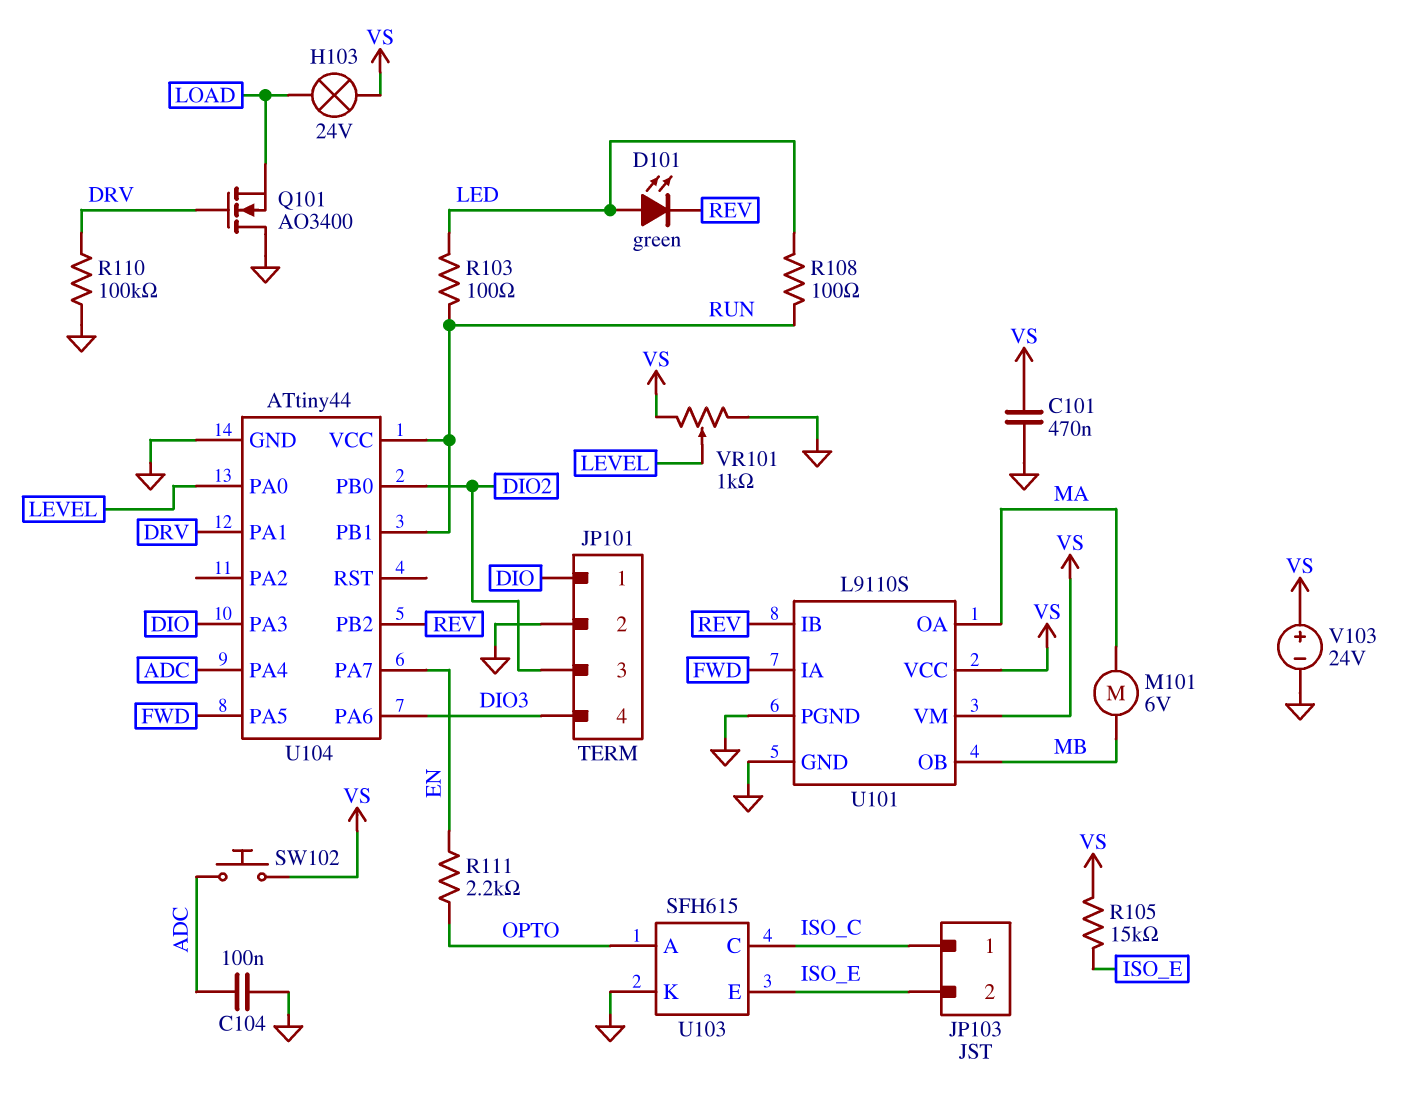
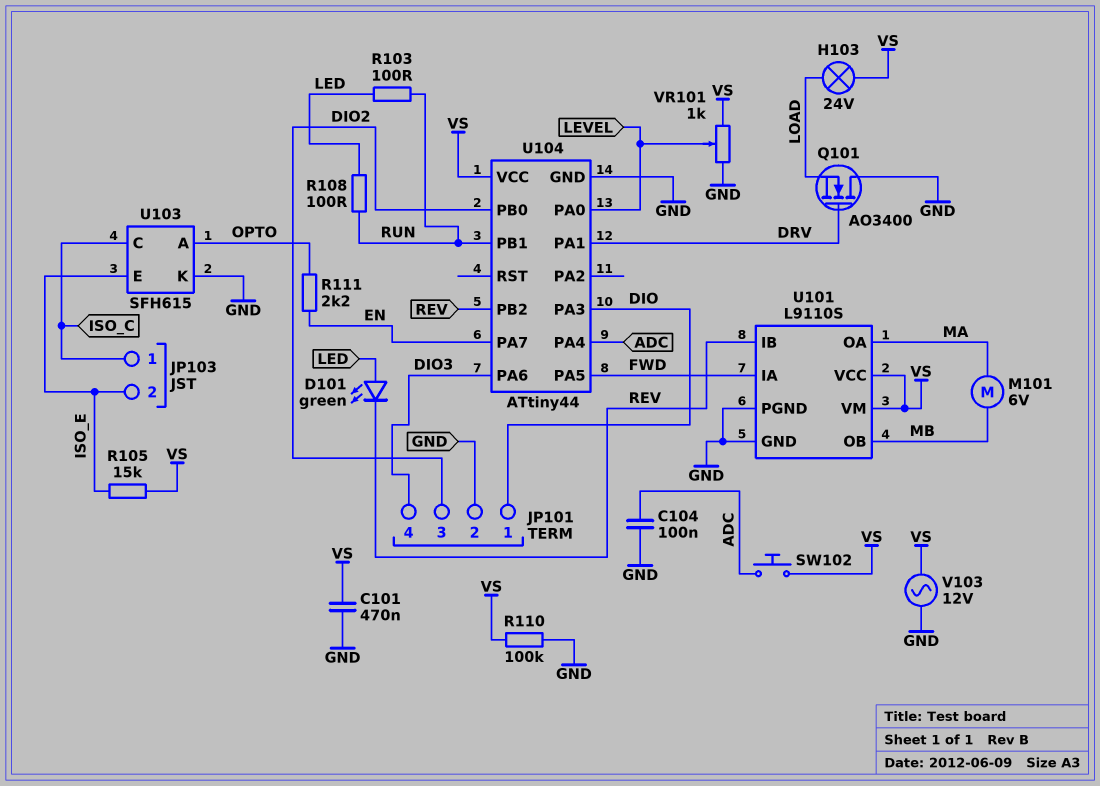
R110: 100k (DRV, GND) -> 100k (GND, VS)
U104 pin VCC: RUN -> VS
V103: 24V (plus VS, minus GND) -> AC 12V (GND, VS)

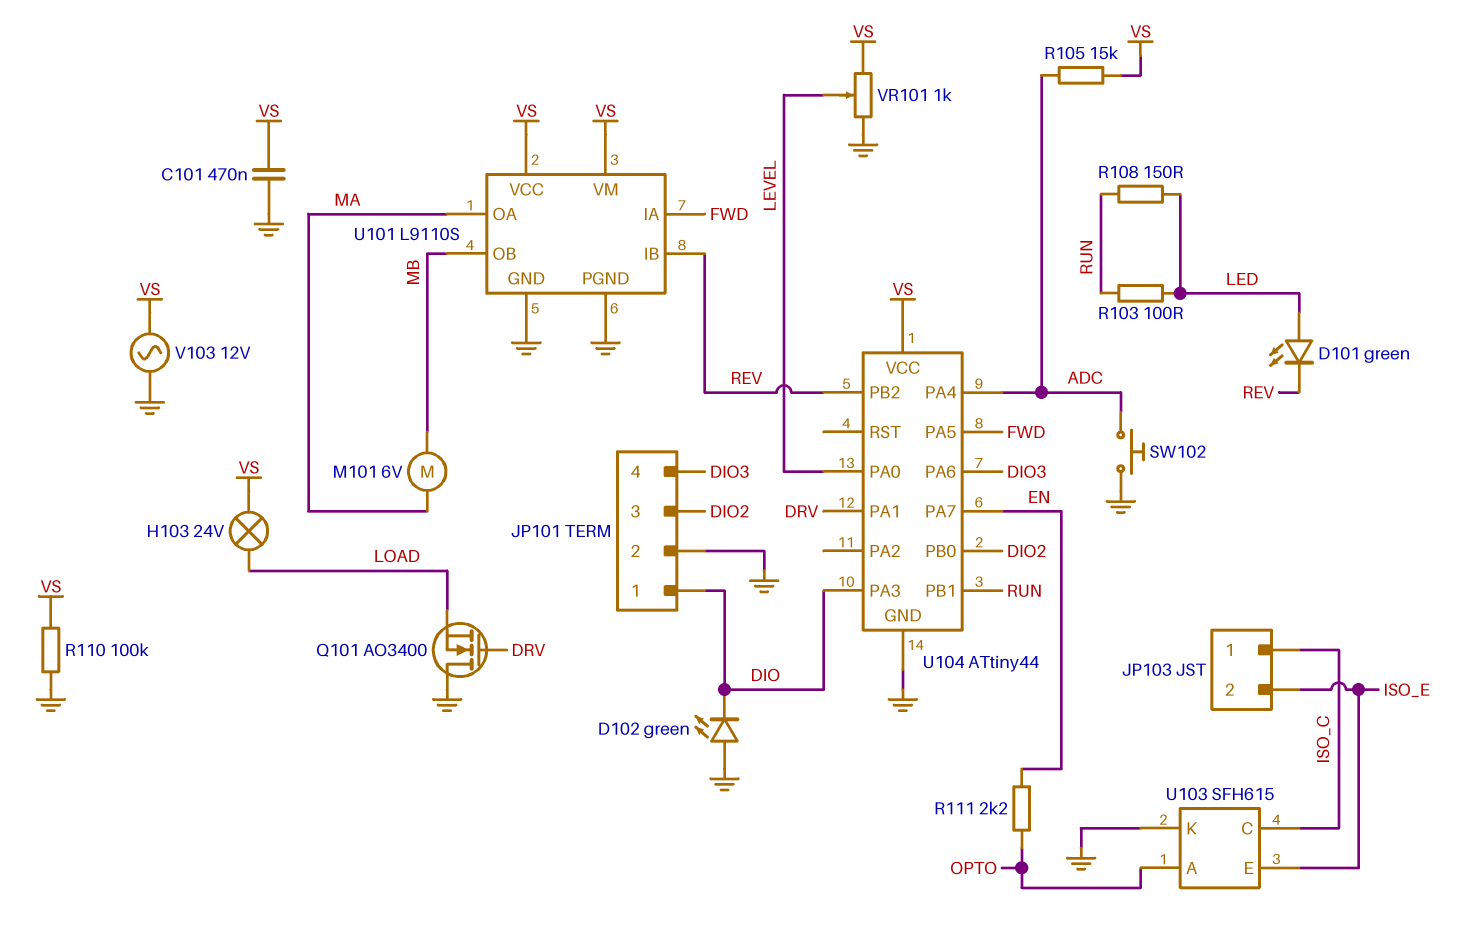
C104: 100nF (ADC, GND) -> none
D102: none -> LED green (A GND, K DIO)
R105: 15k (ISO_E, VS) -> 15k (ADC, VS)
R108: 100 (LED, RUN) -> 150 (LED, RUN)
SW102: button (ADC, VS) -> button (ADC, GND)

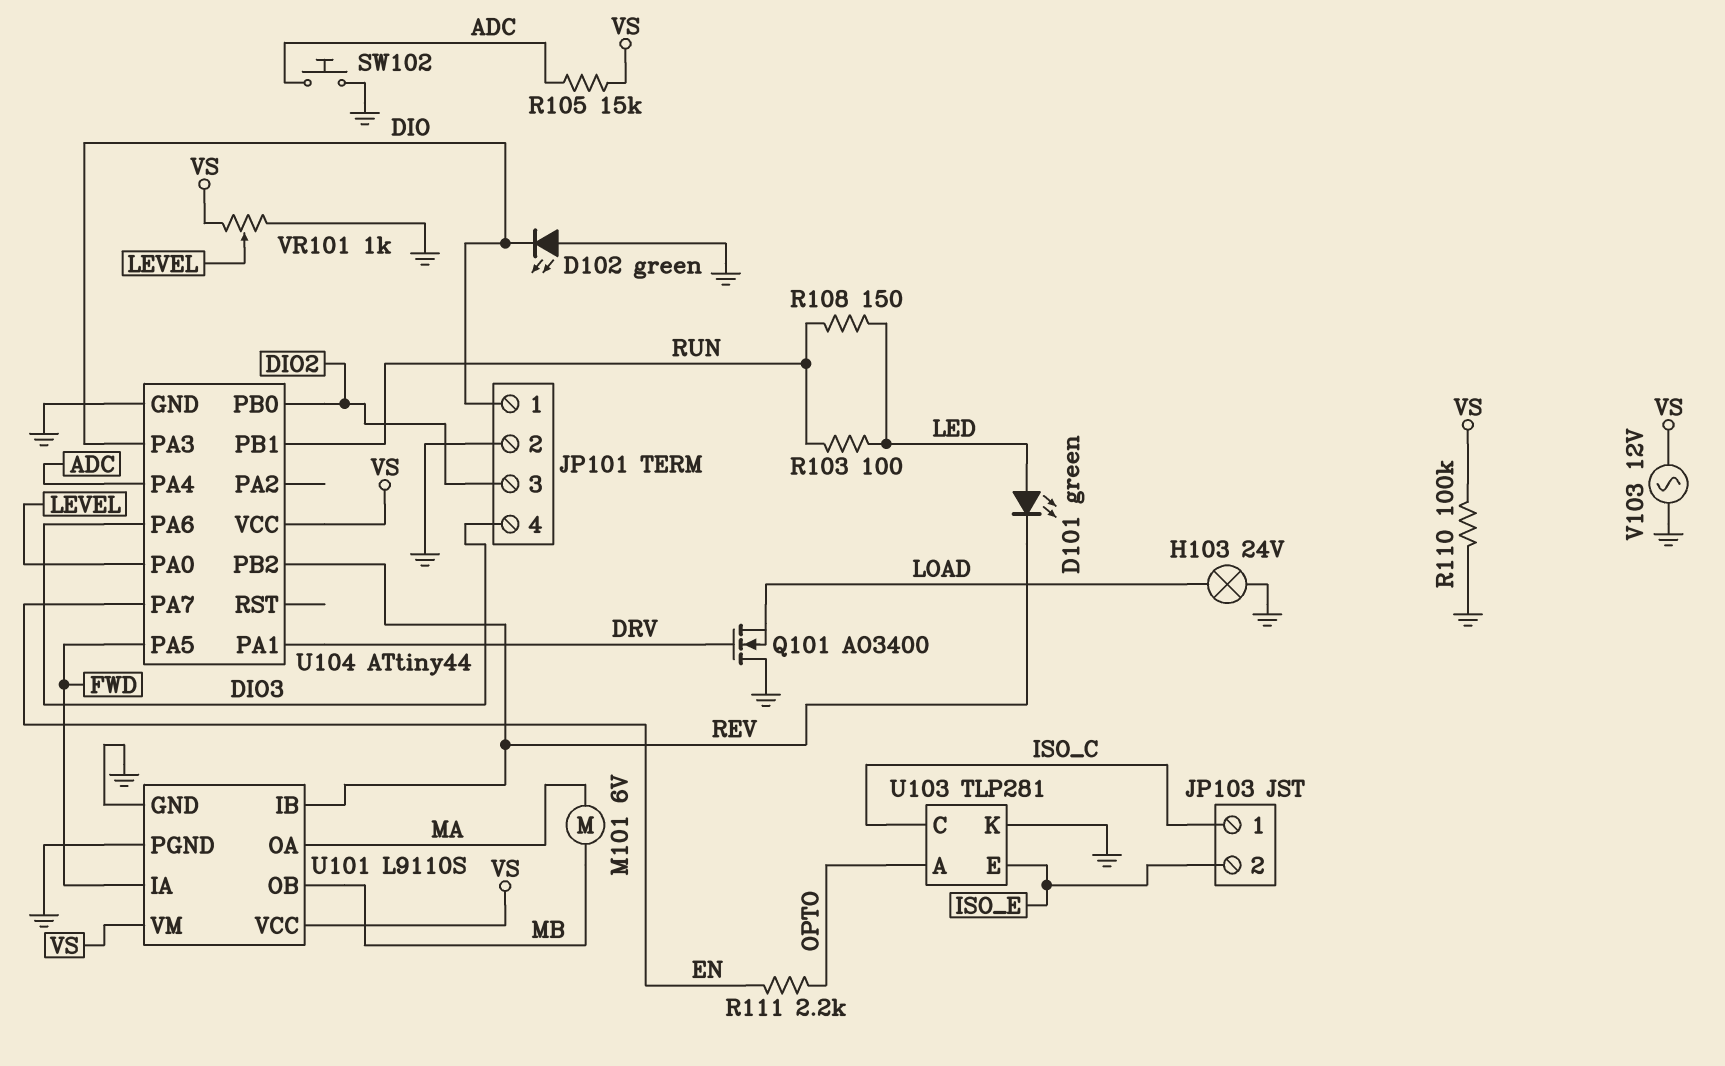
C101: 470nF (GND, VS) -> none
H103: lamp 24V (LOAD, VS) -> lamp 24V (GND, LOAD)
U103: SFH615 -> TLP281

